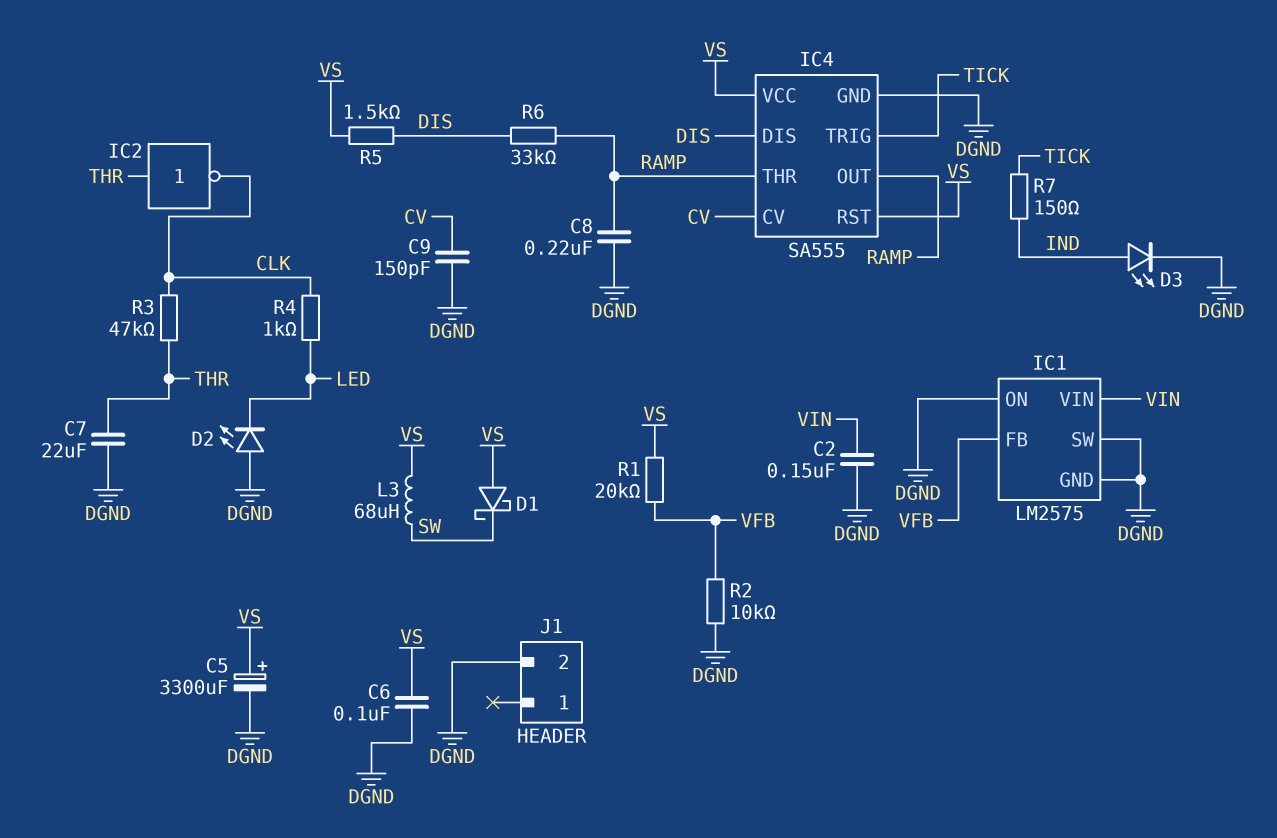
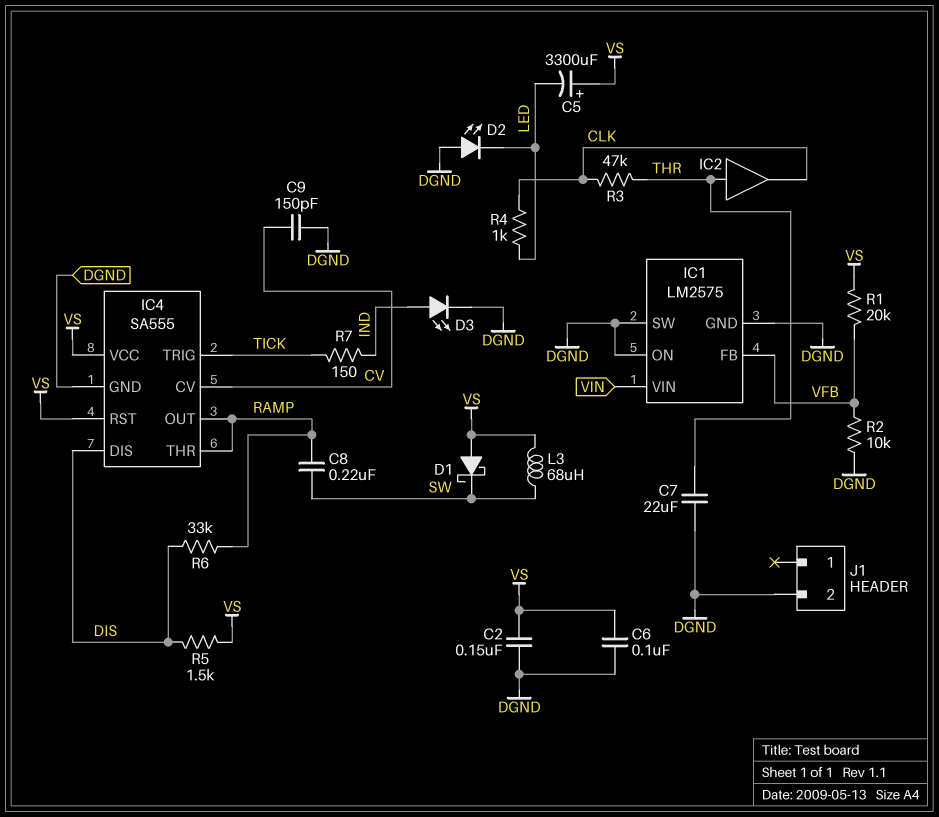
C2: 150nF (DGND, VIN) -> 150nF (DGND, VS)
C5: 3300uF (plus VS, minus DGND) -> 3300uF (plus VS, minus LED)
C8: 220nF (DGND, RAMP) -> 220nF (RAMP, SW)
IC2: NOT (in THR, out CLK) -> buffer (in THR, out CLK)

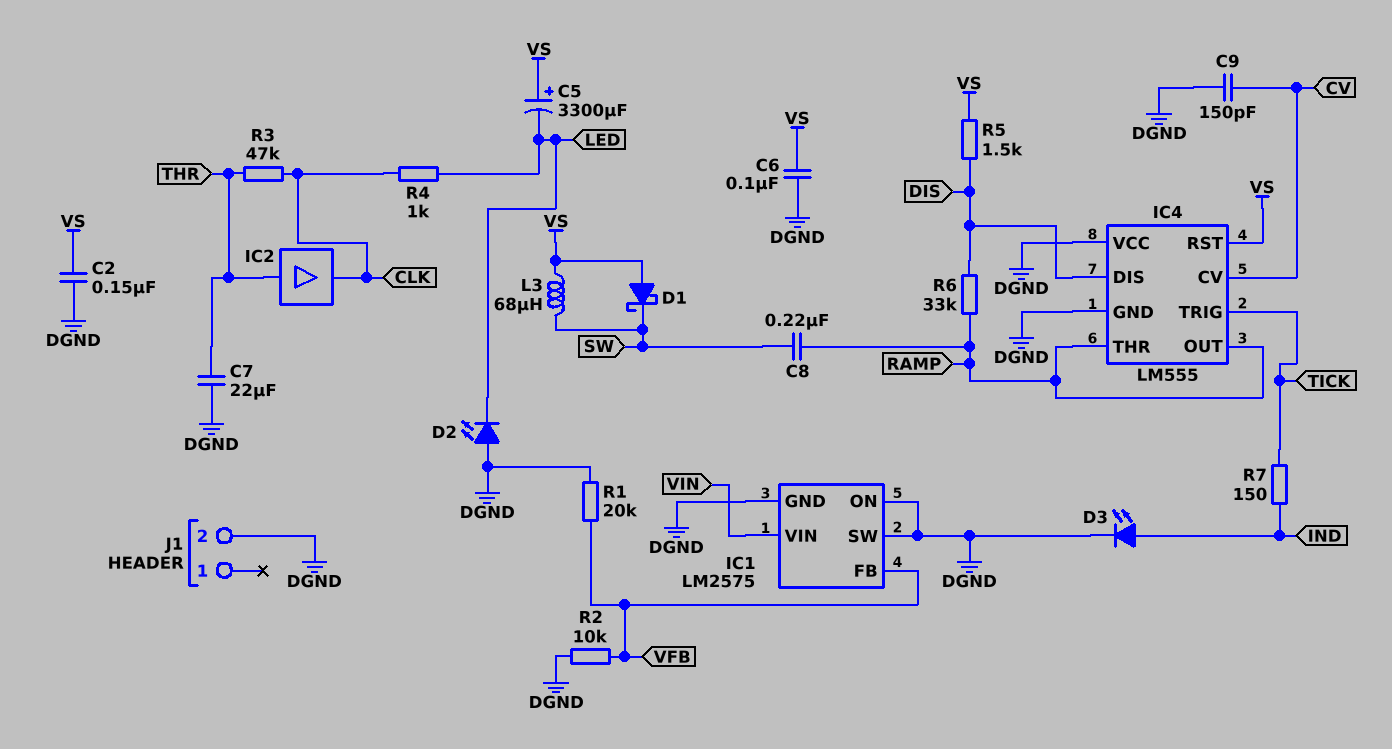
IC4: SA555 -> LM555
IC4 pin VCC: VS -> DGND
R1: 20k (VFB, VS) -> 20k (DGND, VFB)

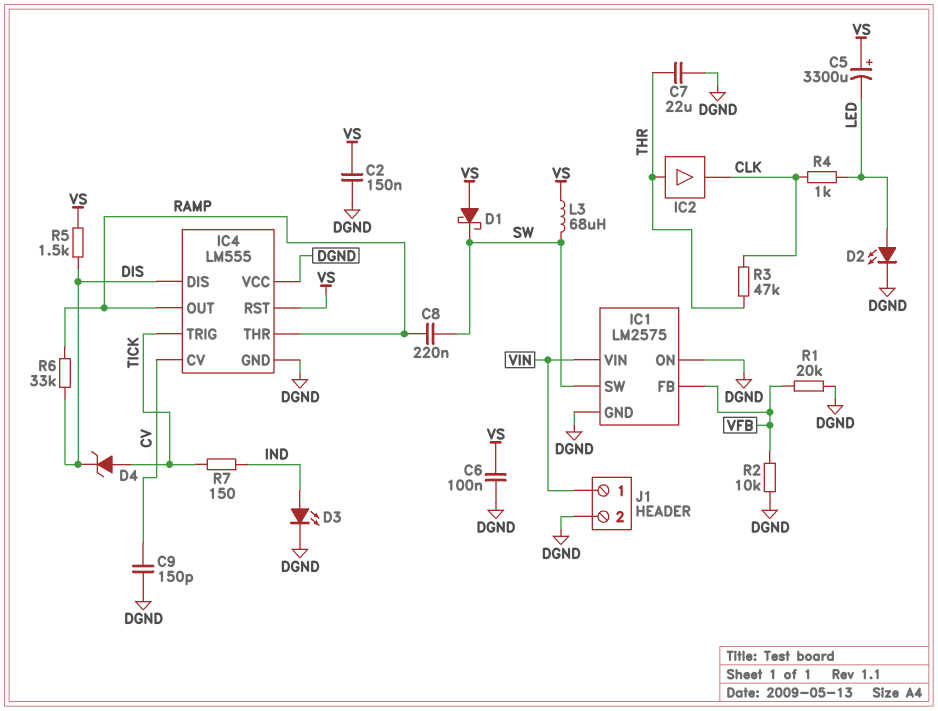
D2: LED (A DGND, K LED) -> LED (A LED, K DGND)
D4: none -> zener (A TICK, K DIS)
IC1 pin SW: DGND -> SW
J1 pin 1: none -> VIN

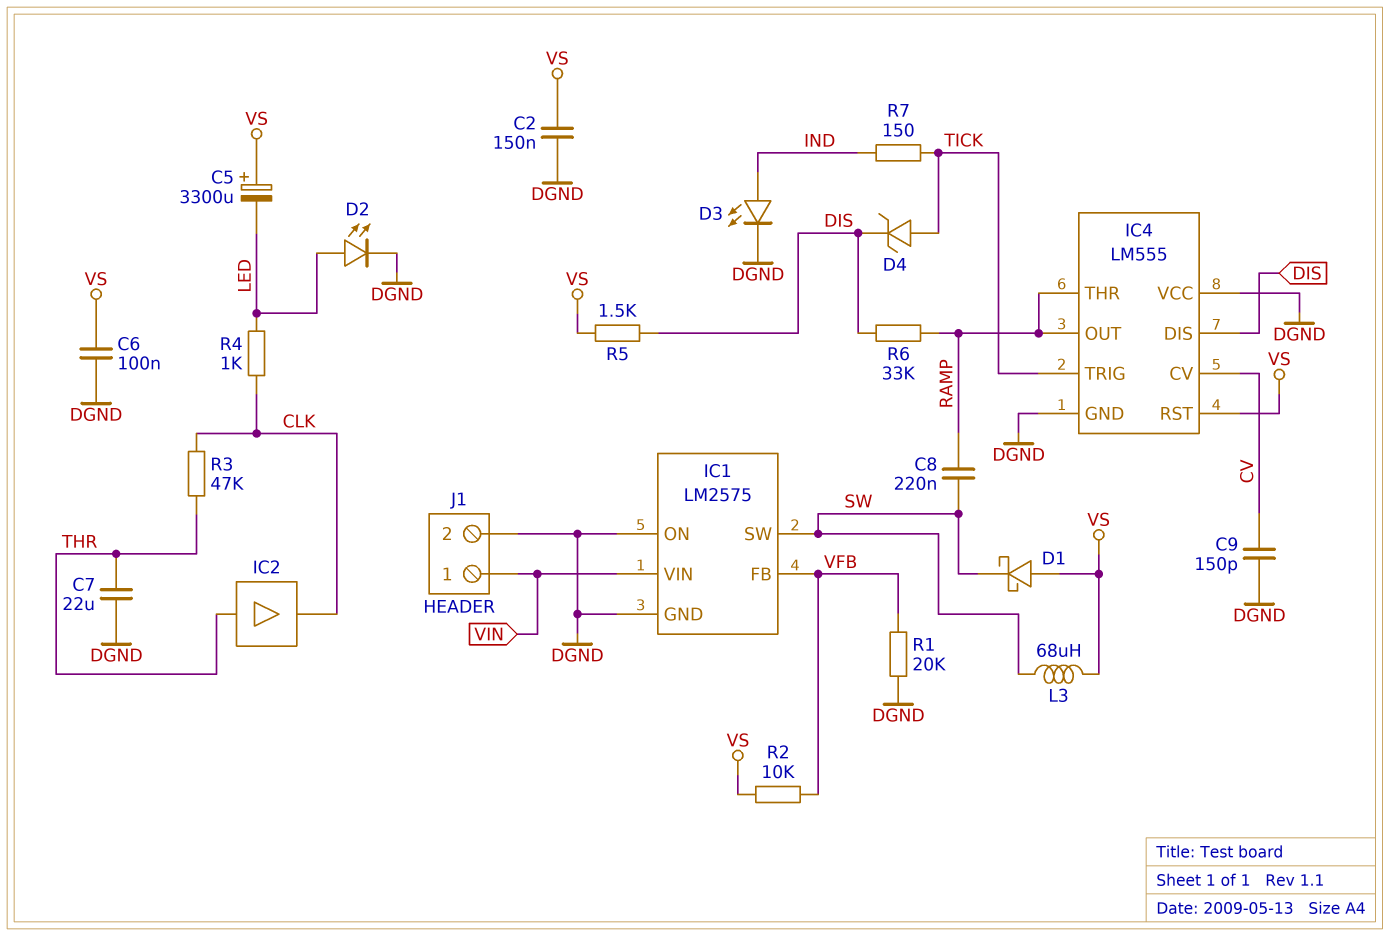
R2: 10k (DGND, VFB) -> 10k (VFB, VS)

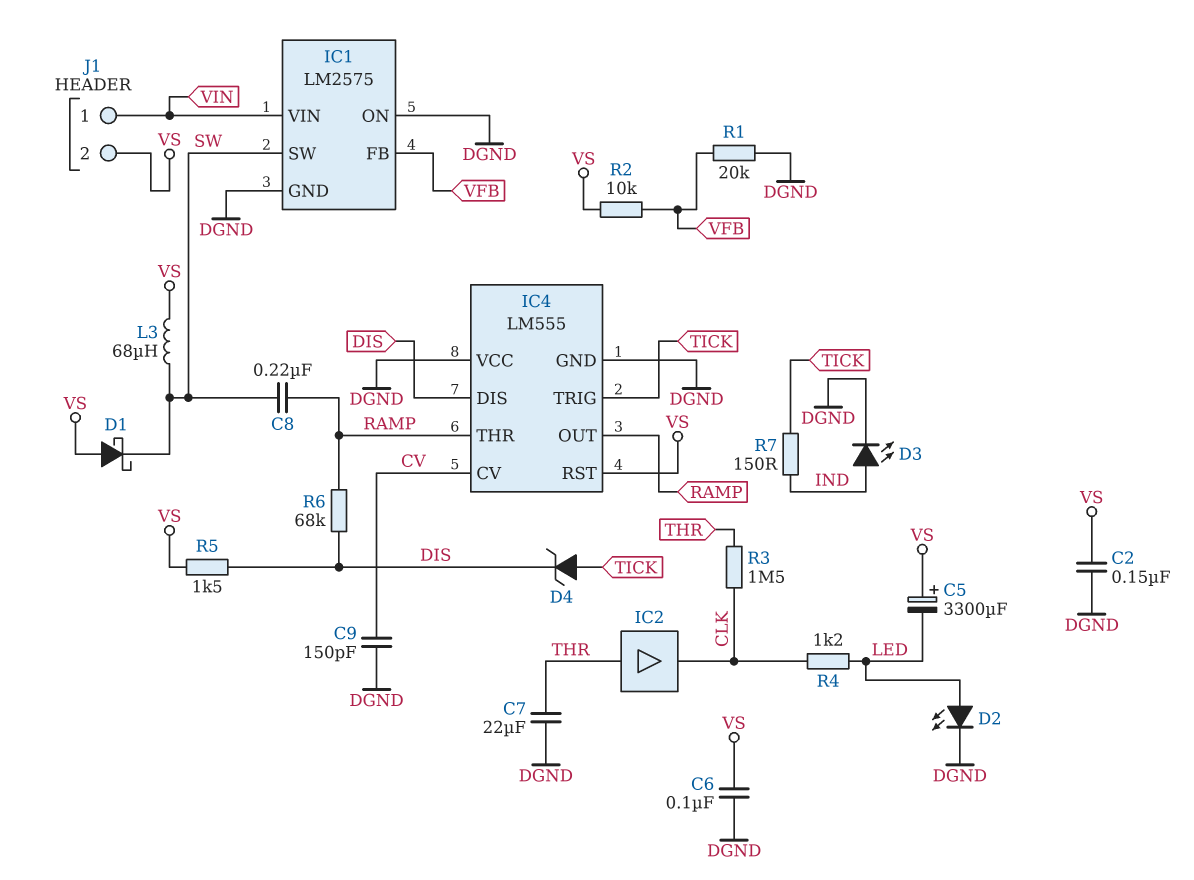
J1 pin 2: DGND -> VS
R3: 47k (CLK, THR) -> 1.5M (CLK, THR)
R4: 1k (CLK, LED) -> 1.2k (CLK, LED)
R6: 33k (DIS, RAMP) -> 68k (DIS, RAMP)

